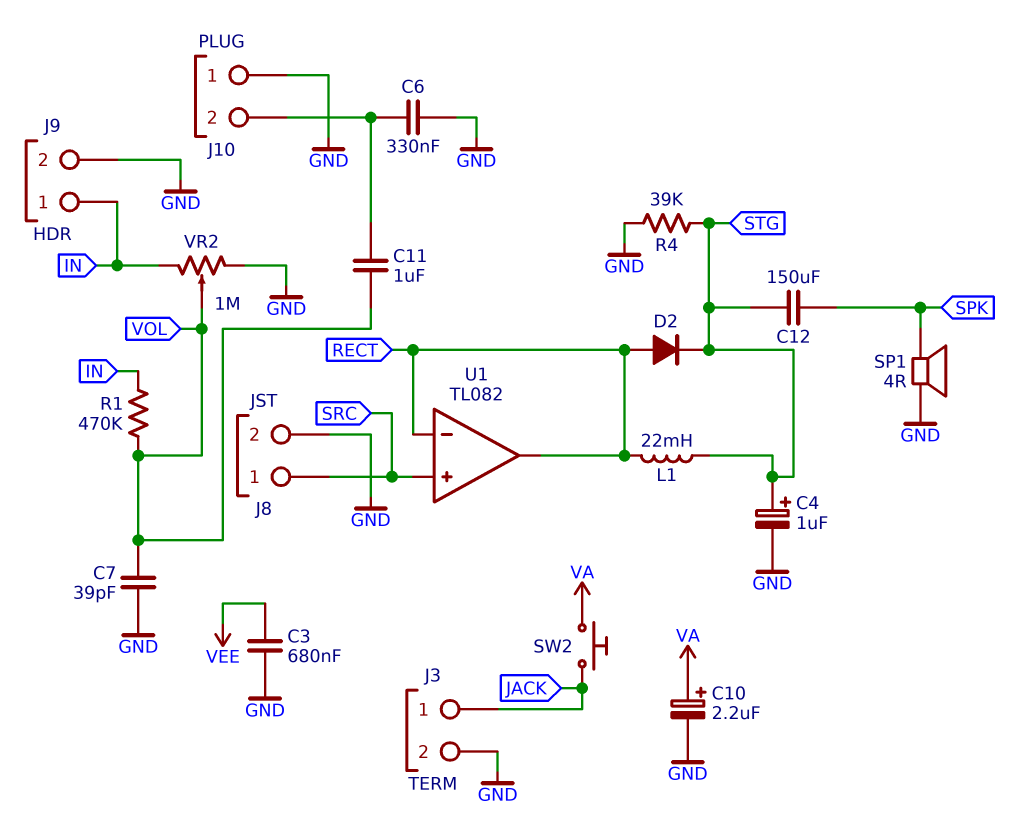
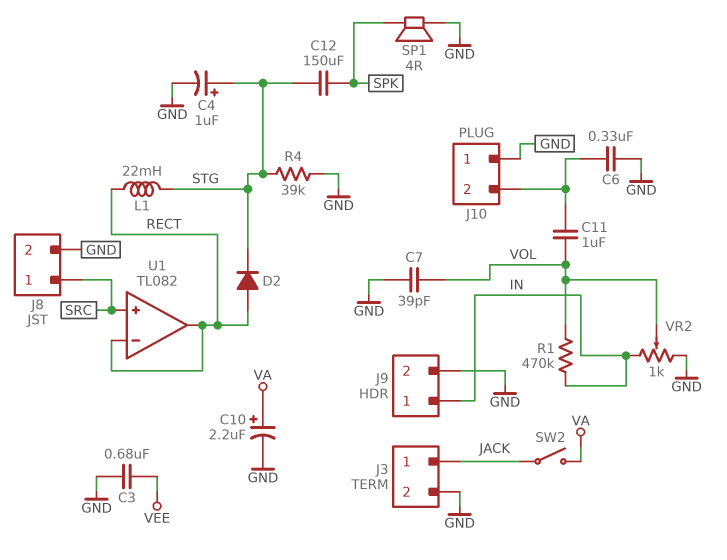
SW2: button (JACK, VA) -> switch (JACK, VA)
VR2: 1M (GND, IN, wiper VOL) -> 1k (GND, IN, wiper VOL)

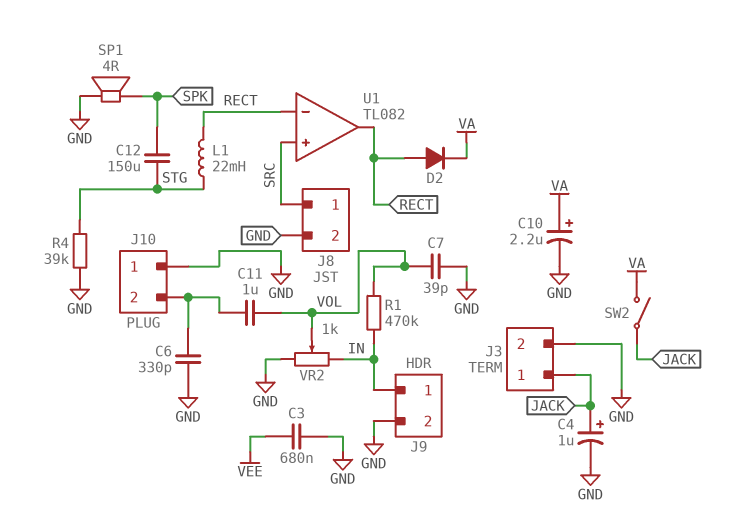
C4: 1uF (plus STG, minus GND) -> 1uF (plus JACK, minus GND)
C6: 330nF (GND, J10/2) -> 330pF (GND, J10/2)
D2: diode (A RECT, K STG) -> diode (A RECT, K VA)

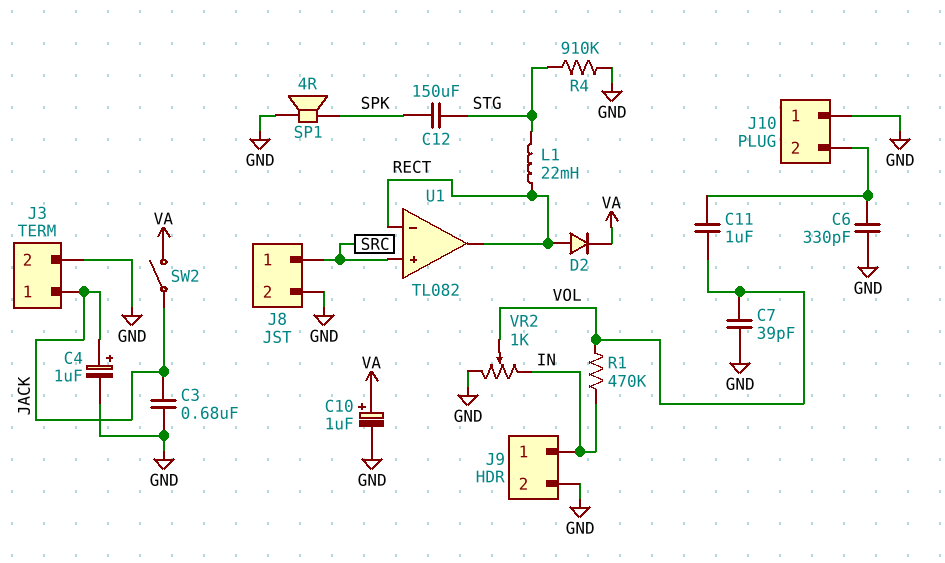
C3: 680nF (GND, VEE) -> 680nF (GND, JACK)
C10: 2.2uF (plus VA, minus GND) -> 1uF (plus VA, minus GND)
R4: 39k (GND, STG) -> 910k (GND, STG)

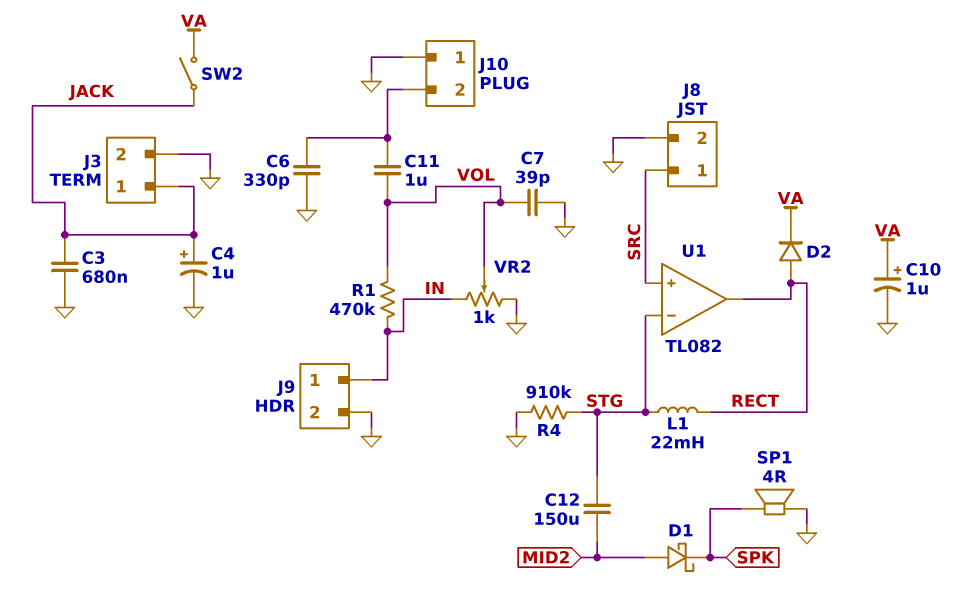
C12: 150uF (SPK, STG) -> 150uF (MID2, STG)
D1: none -> schottky (A MID2, K SPK)
U1 pin in-: RECT -> STG

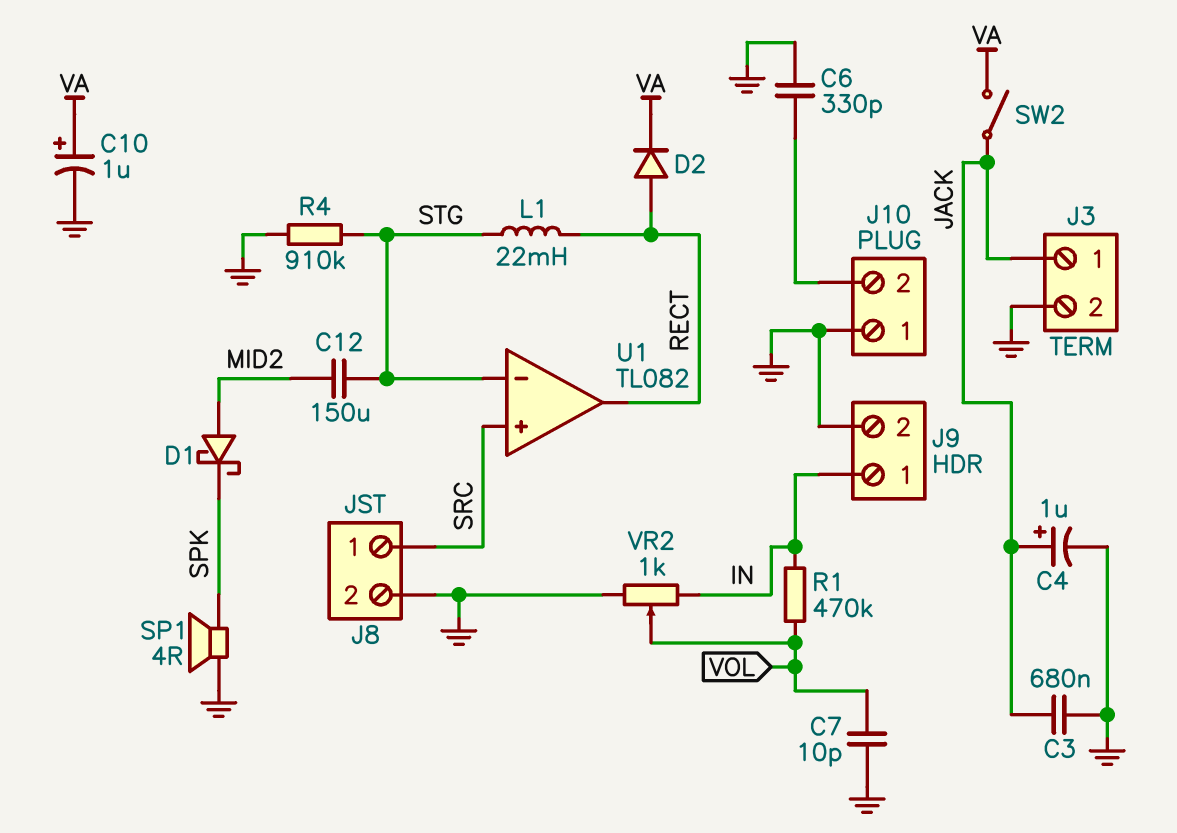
C7: 39pF (GND, VOL) -> 10pF (GND, VOL)
C11: 1uF (J10/2, VOL) -> none

